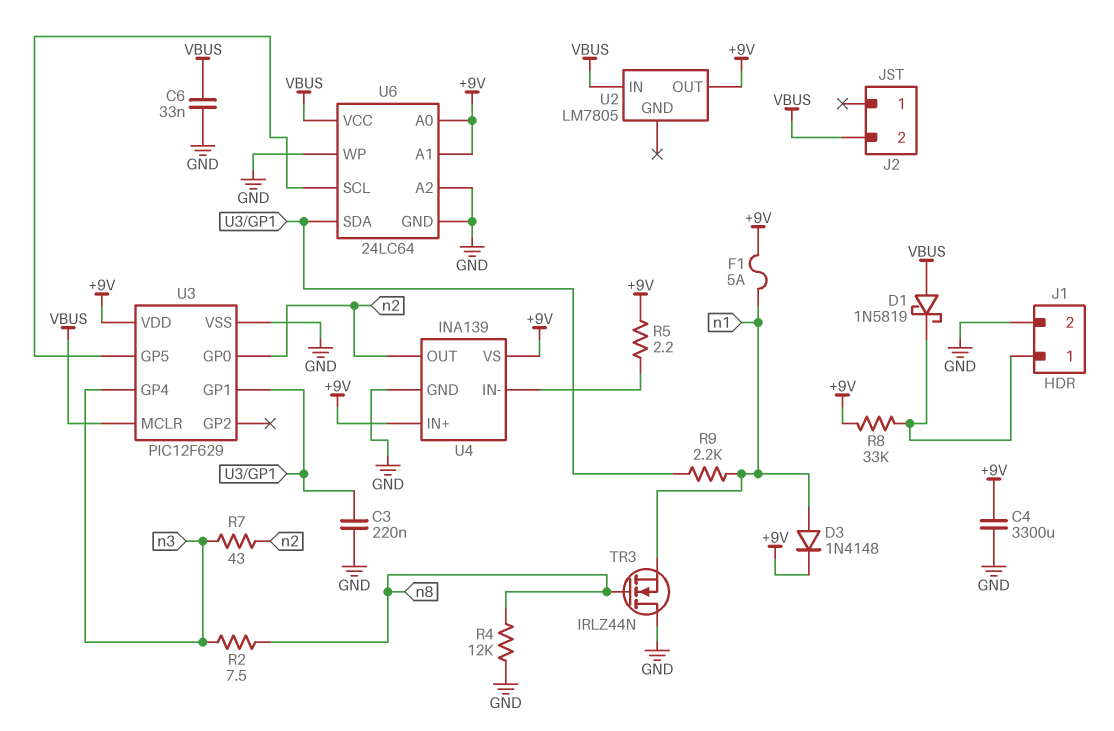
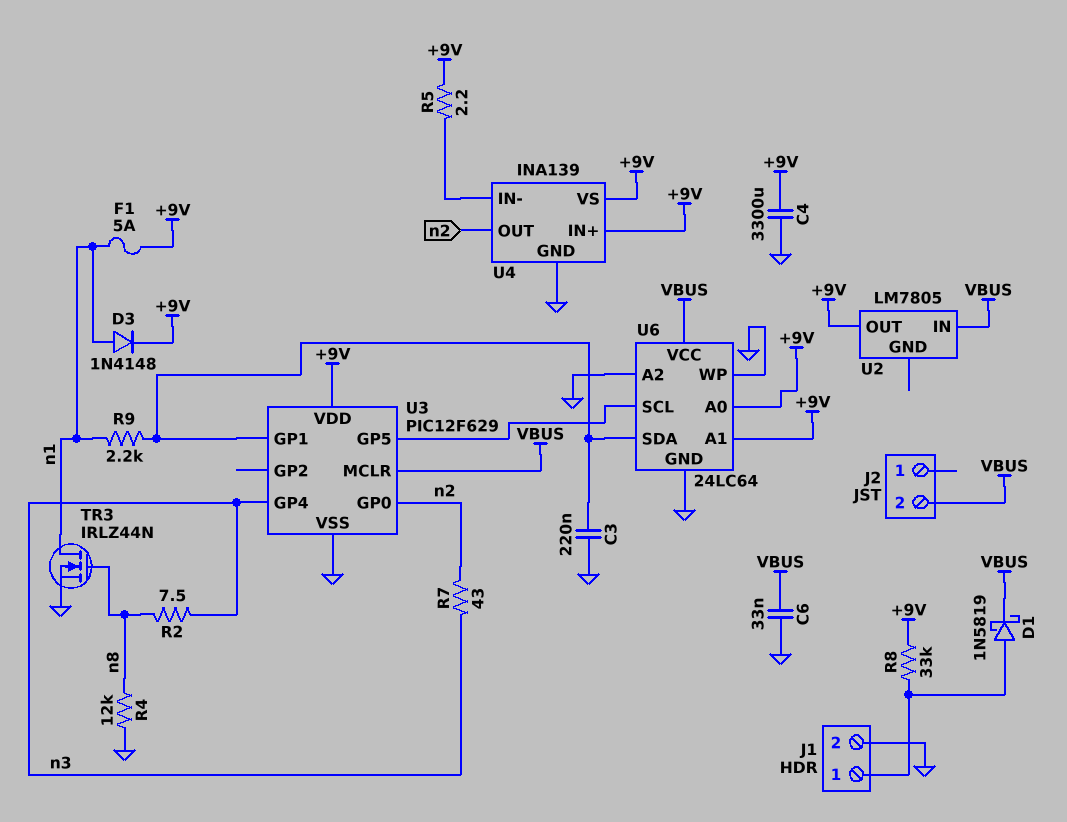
D1: schottky 1N5819 (A VBUS, K J1/1) -> schottky 1N5819 (A J1/1, K VBUS)
TR3: NMOS IRLZ44N (G n8, D GND, S n1) -> NMOS IRLZ44N (G n8, D n1, S GND)

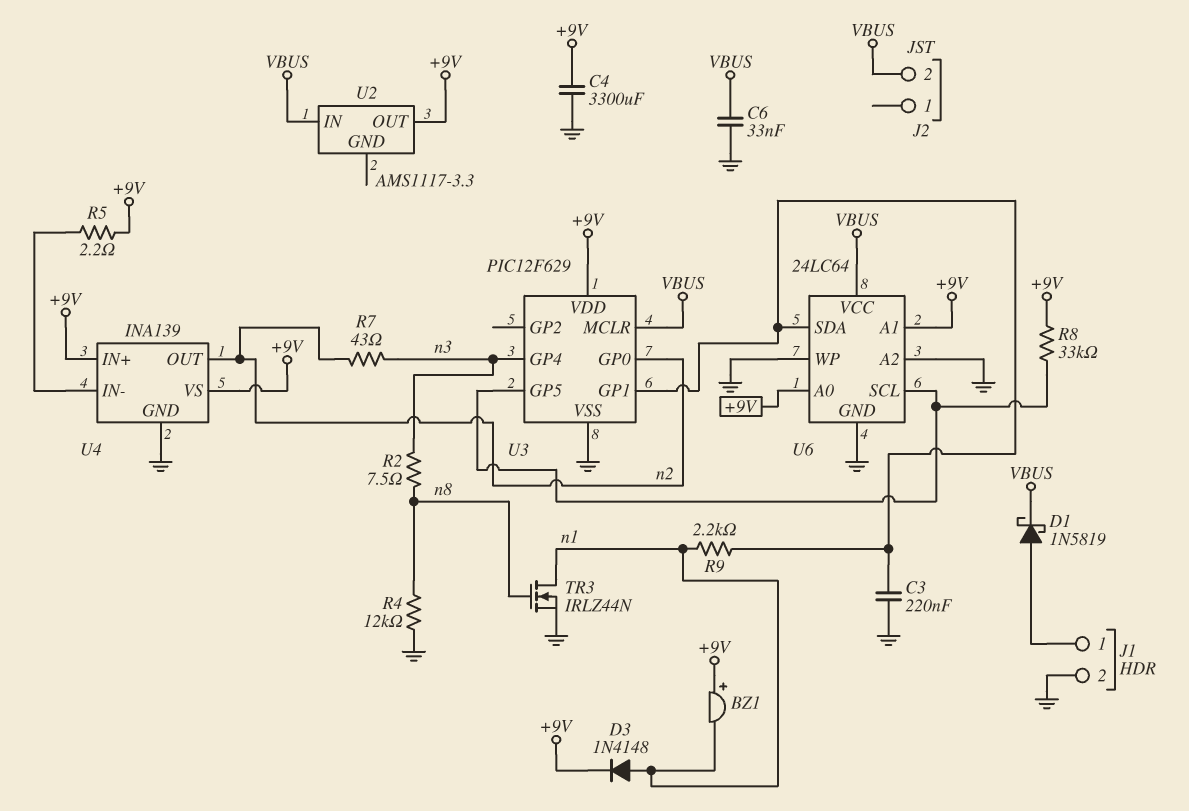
BZ1: none -> buzzer (plus +9V, minus n1)
F1: 5A (+9V, n1) -> none
R8: 33k (+9V, J1/1) -> 33k (+9V, U3/GP5)
U2: LM7805 -> AMS1117-3.3

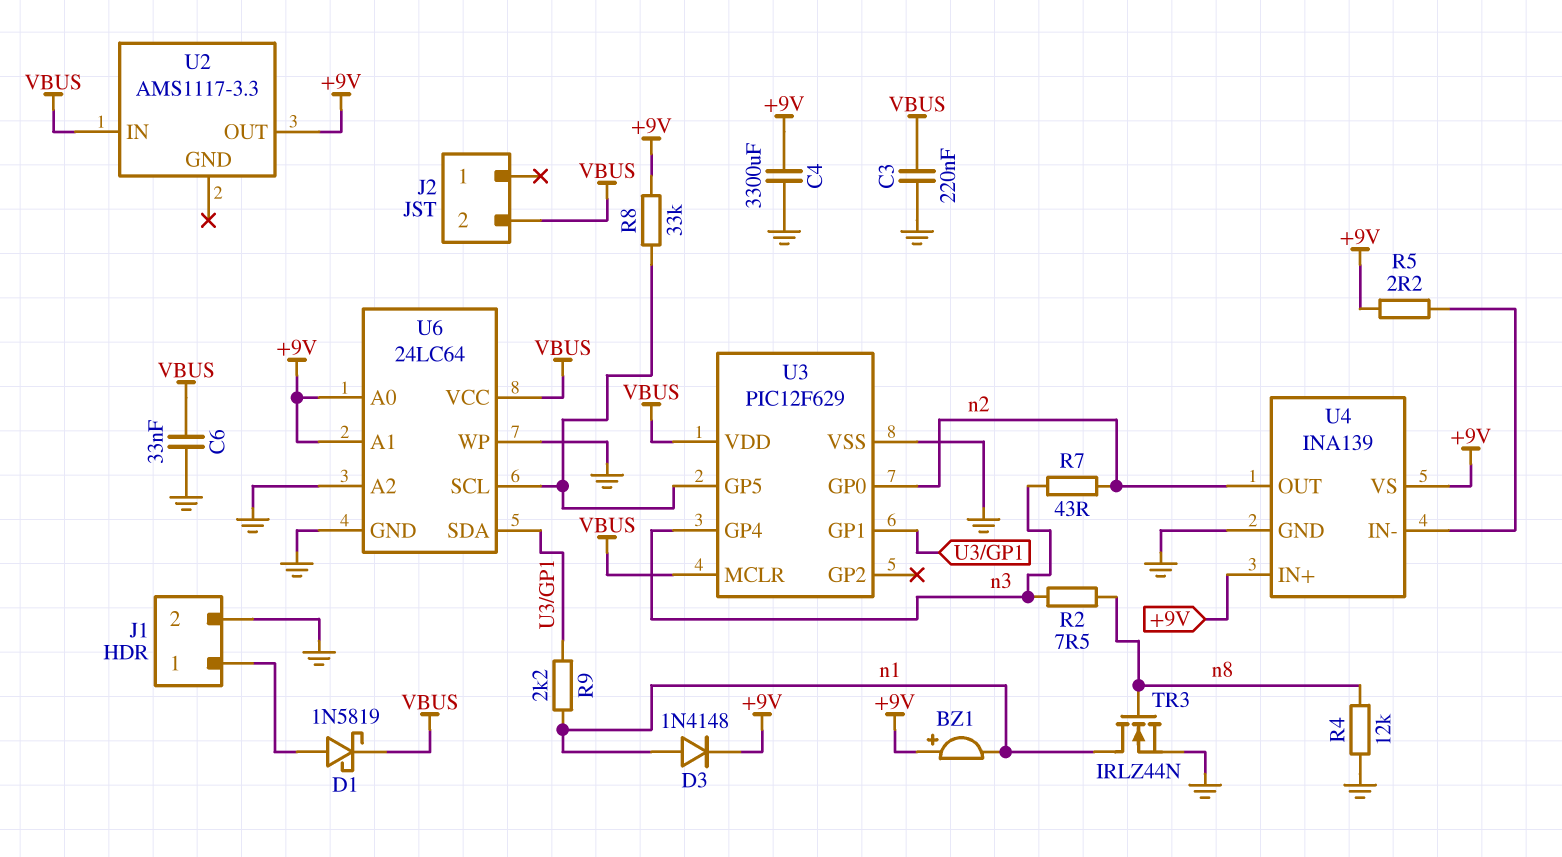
C3: 220nF (GND, U3/GP1) -> 220nF (GND, VBUS)
U3 pin VDD: +9V -> VBUS

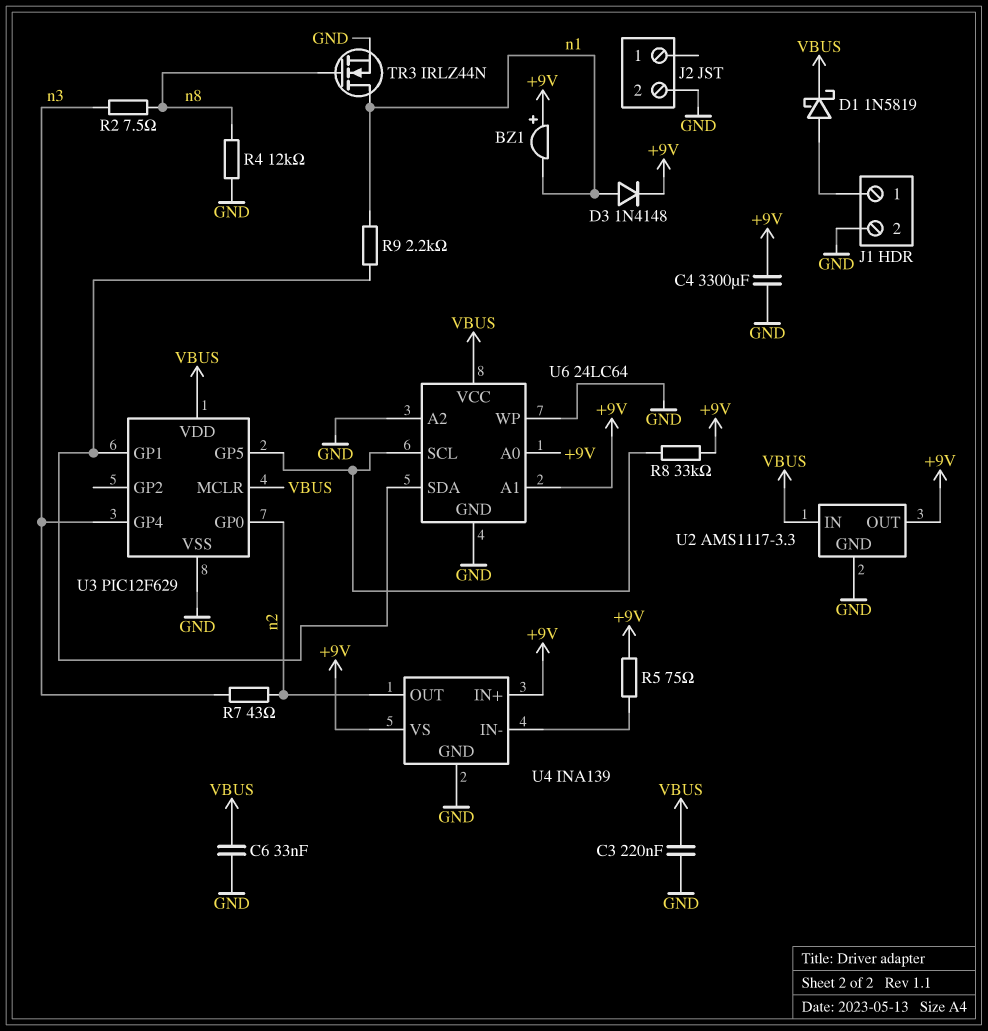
J2 pin 2: VBUS -> GND
R5: 2.2 (+9V, U4/IN-) -> 75 (+9V, U4/IN-)
U2 pin GND: none -> GND

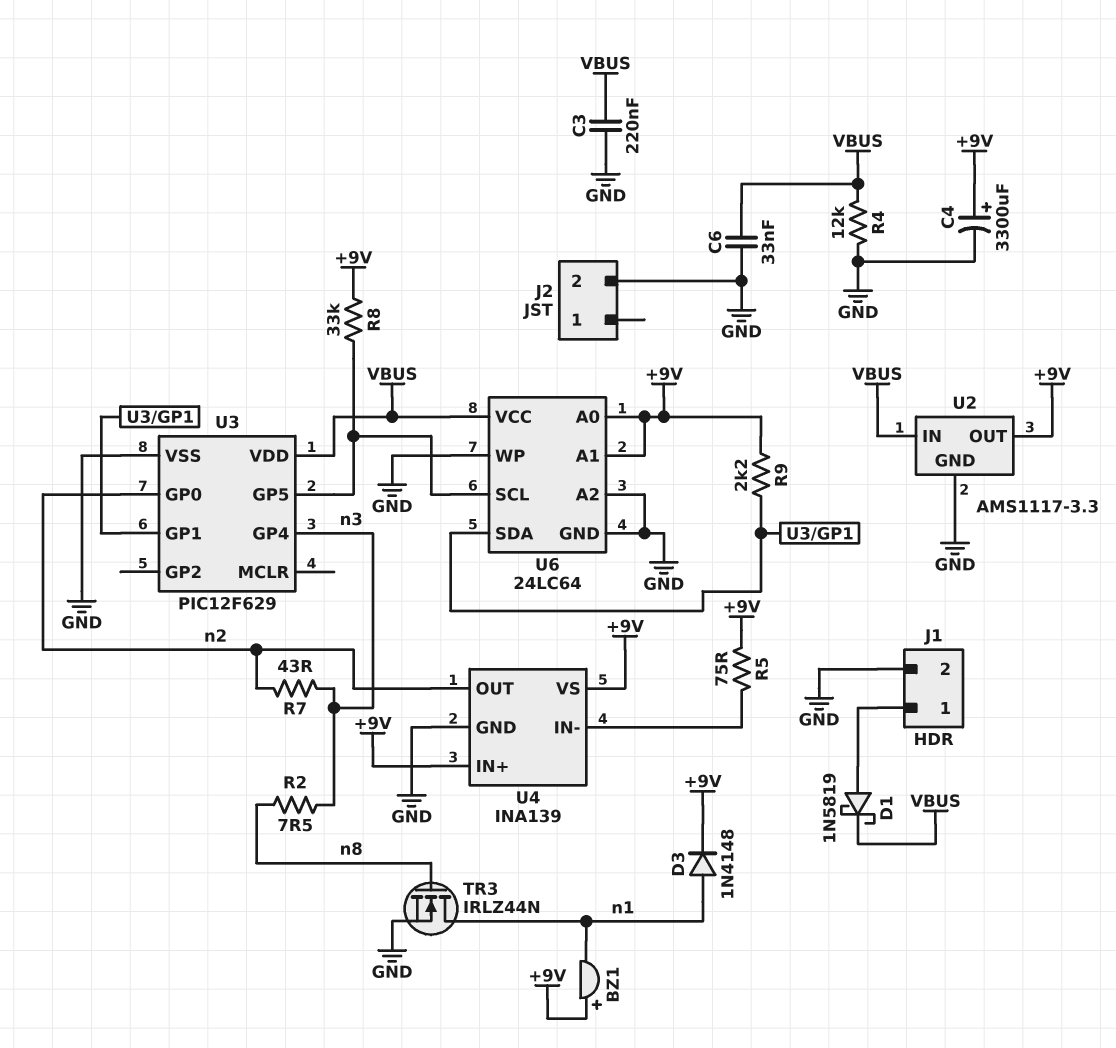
C4: 3300uF (+9V, GND) -> 3300uF (plus +9V, minus GND)
R4: 12k (GND, n8) -> 12k (GND, VBUS)
R9: 2.2k (U3/GP1, n1) -> 2.2k (+9V, U3/GP1)
U3 pin MCLR: VBUS -> none

